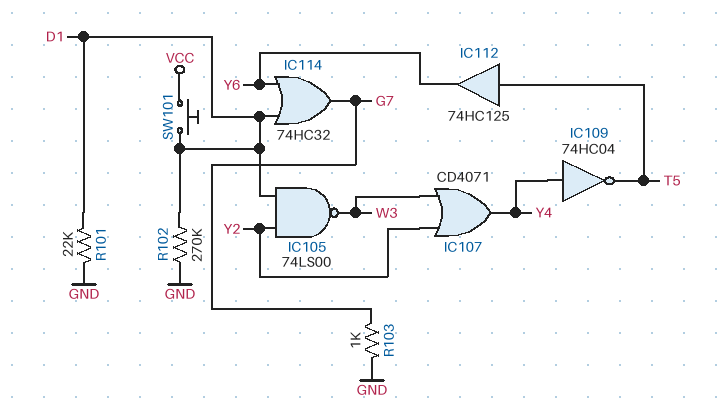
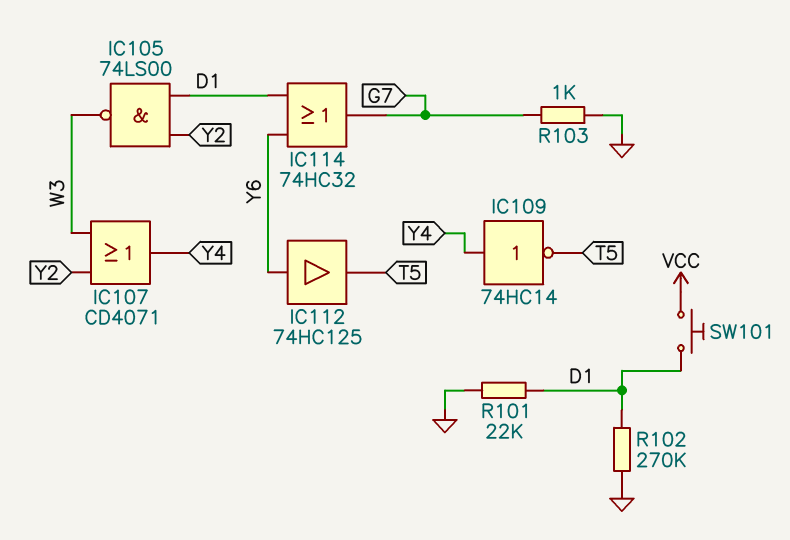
IC109: NOT 74HC04 (in Y4, out T5) -> NOT 74HC14 (in Y4, out T5)
IC112: buffer 74HC125 (in T5, out Y6) -> buffer 74HC125 (in Y6, out T5)

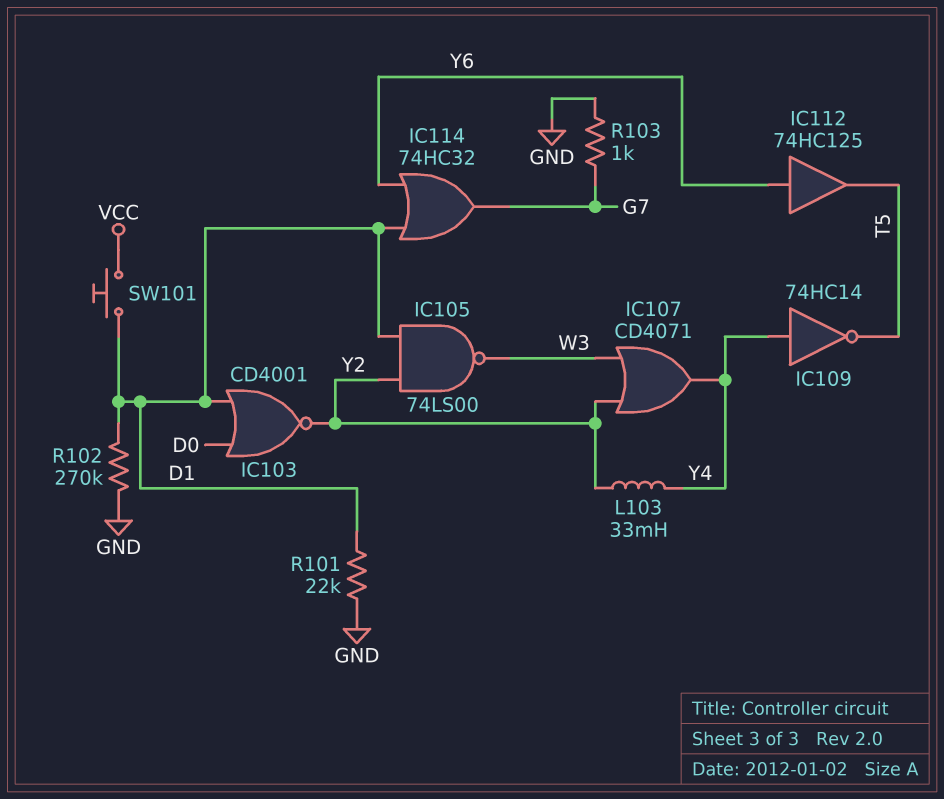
IC103: none -> NOR CD4001 (in D0, in D1, out Y2)
L103: none -> 33mH (Y2, Y4)

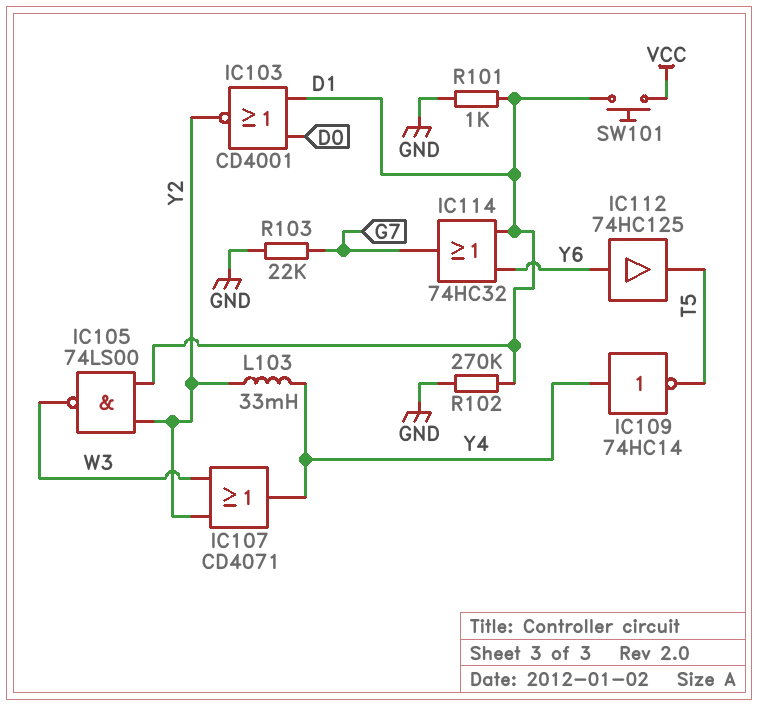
R101: 22k (D1, GND) -> 1k (D1, GND)
R103: 1k (G7, GND) -> 22k (G7, GND)

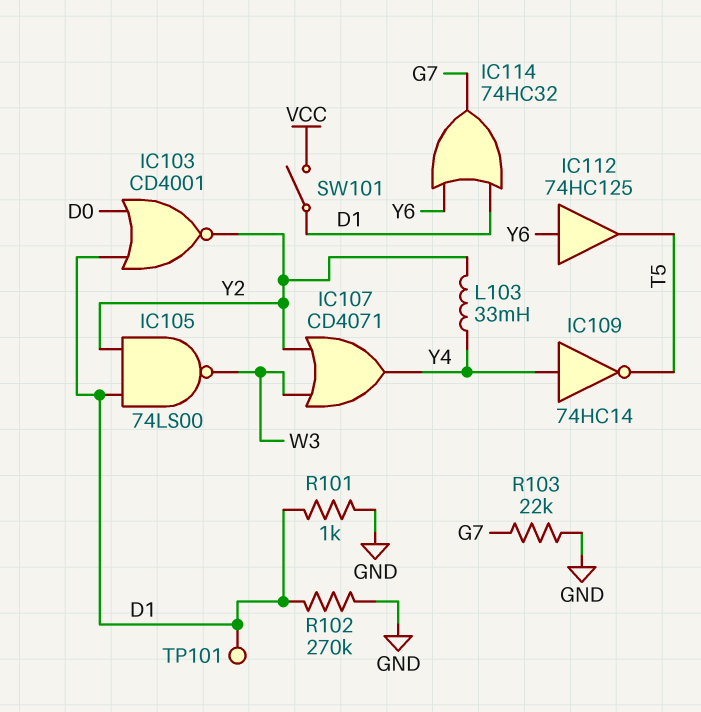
SW101: button (D1, VCC) -> switch (D1, VCC)
TP101: none -> test point (D1)

